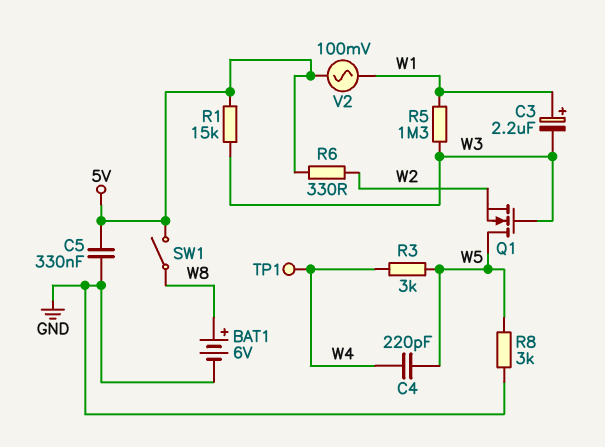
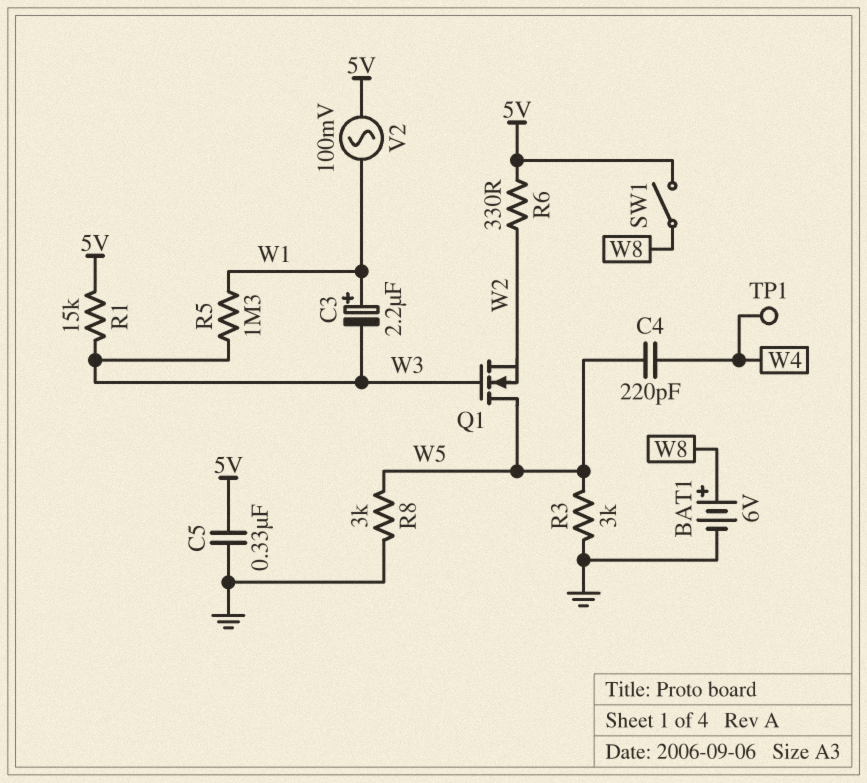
R3: 3k (W4, W5) -> 3k (GND, W5)

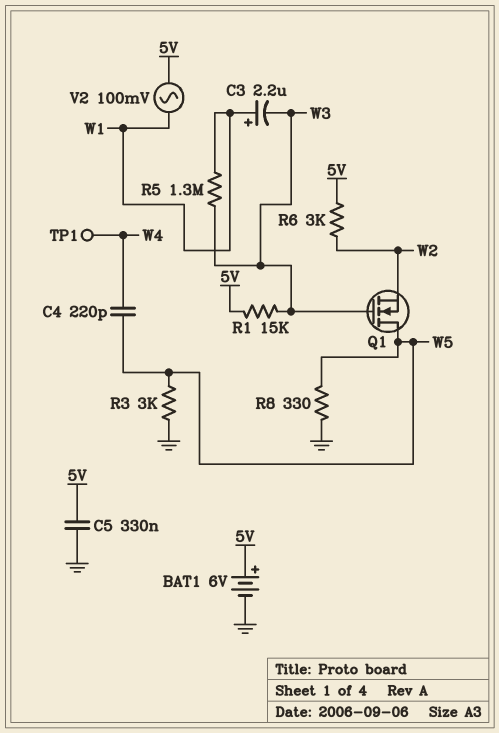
BAT1: 6V (plus W8, minus GND) -> 6V (plus 5V, minus GND)
R6: 330 (5V, W2) -> 3k (5V, W2)
R8: 3k (GND, W5) -> 330 (GND, W5)
SW1: switch (5V, W8) -> none

